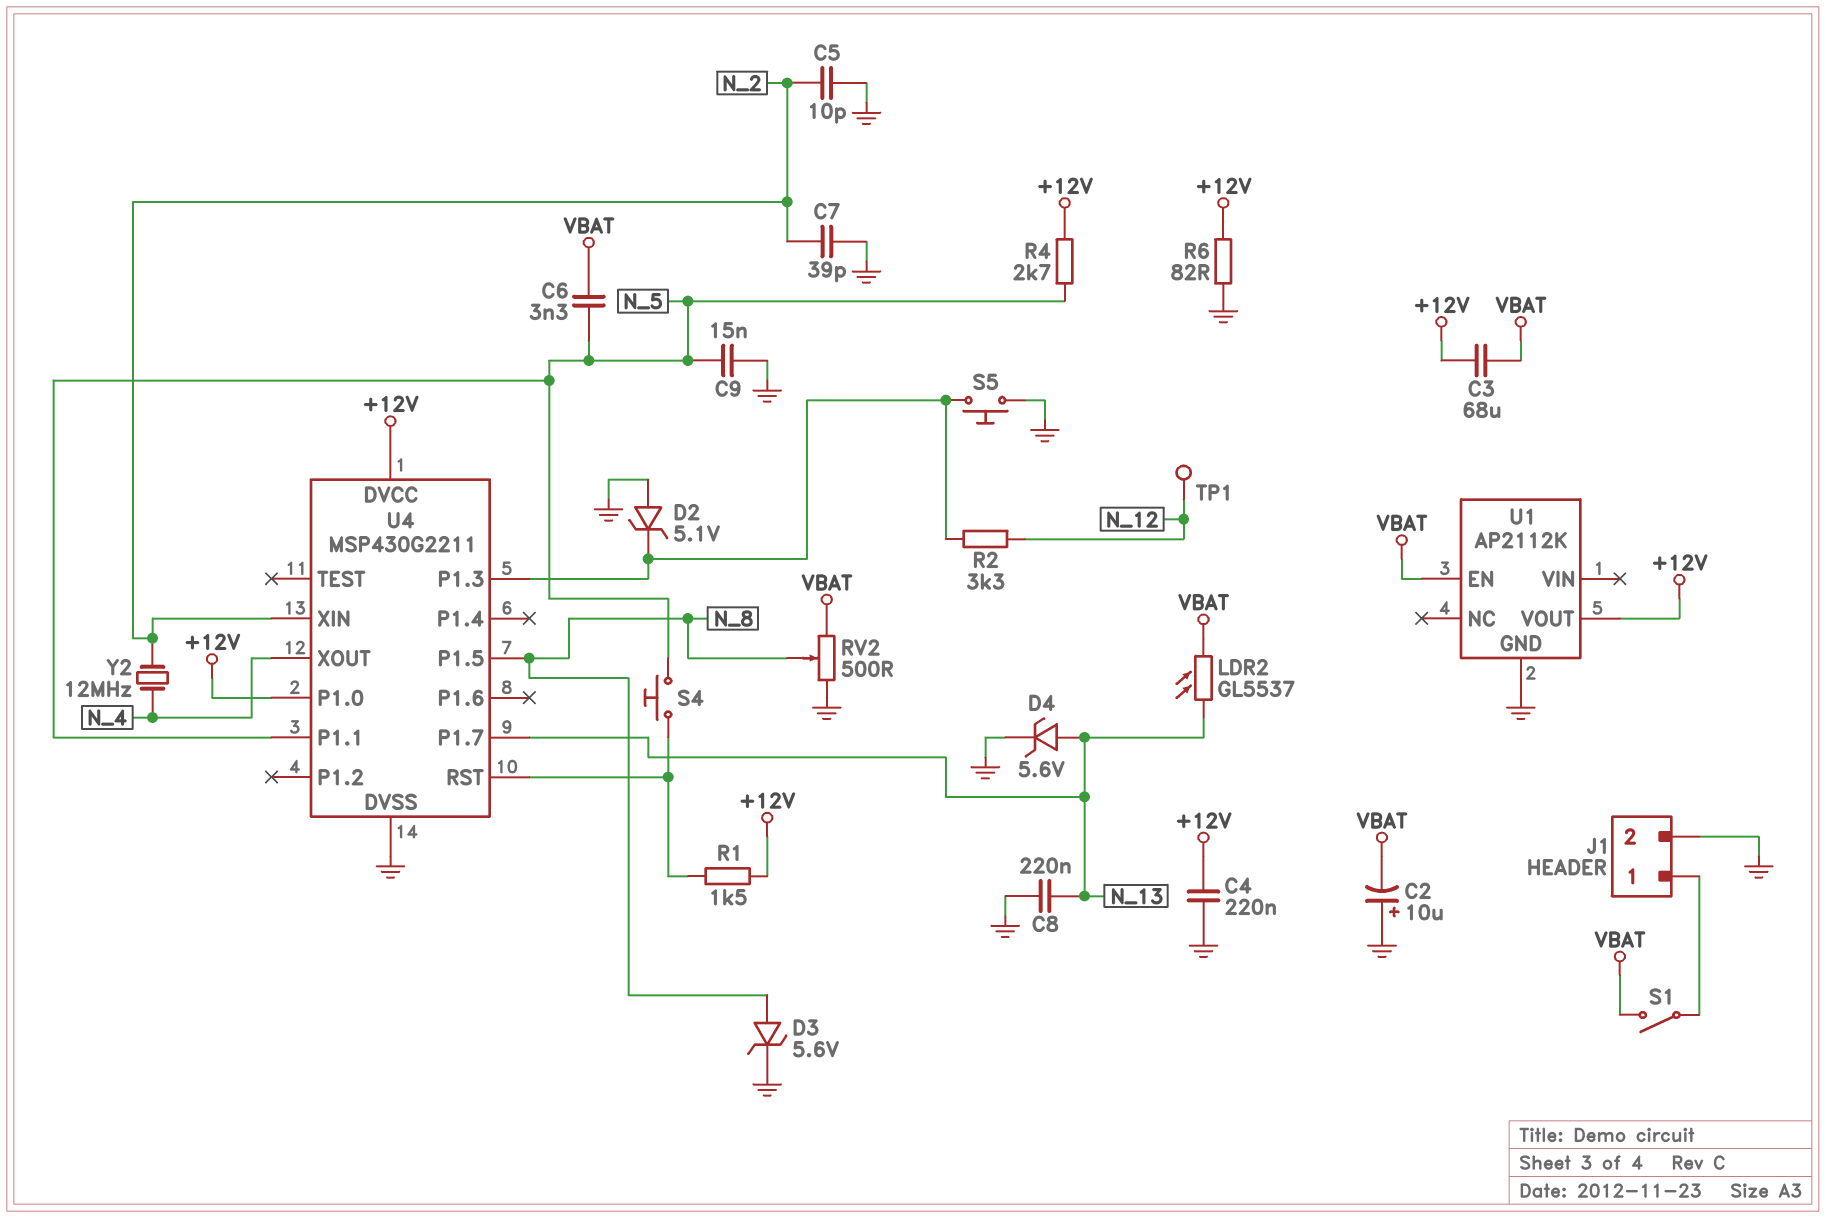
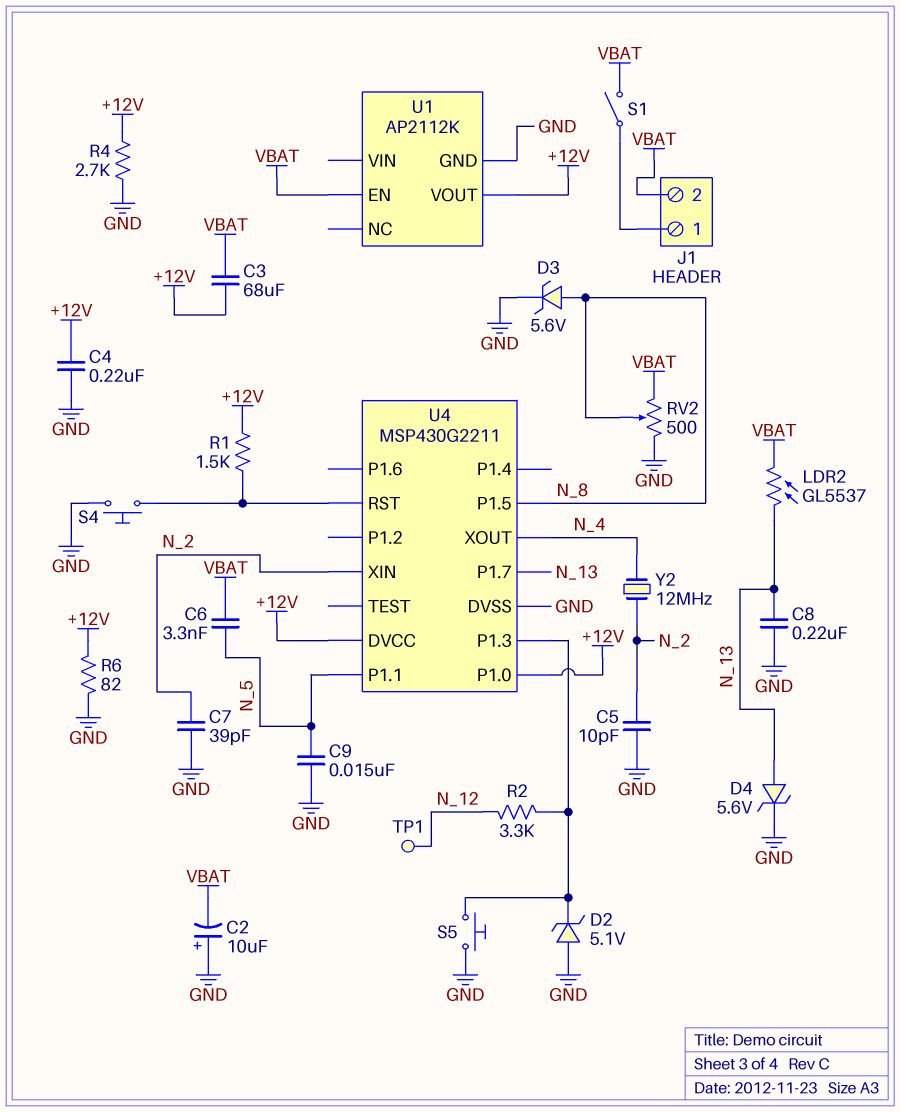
J1 pin 2: GND -> VBAT
R4: 2.7k (+12V, N_5) -> 2.7k (+12V, GND)
S4: button (N_5, U4/RST) -> button (GND, U4/RST)

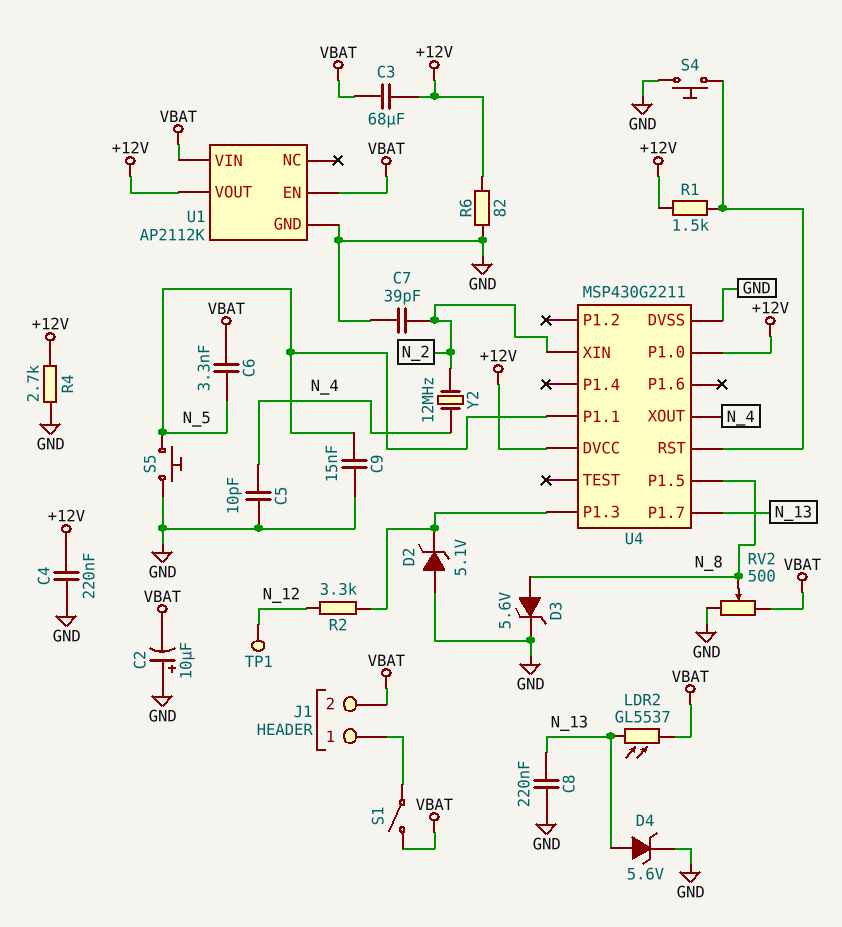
C5: 10pF (GND, N_2) -> 10pF (GND, N_4)
S5: button (GND, U4/P1.3) -> button (GND, N_5)
U1 pin VIN: none -> VBAT

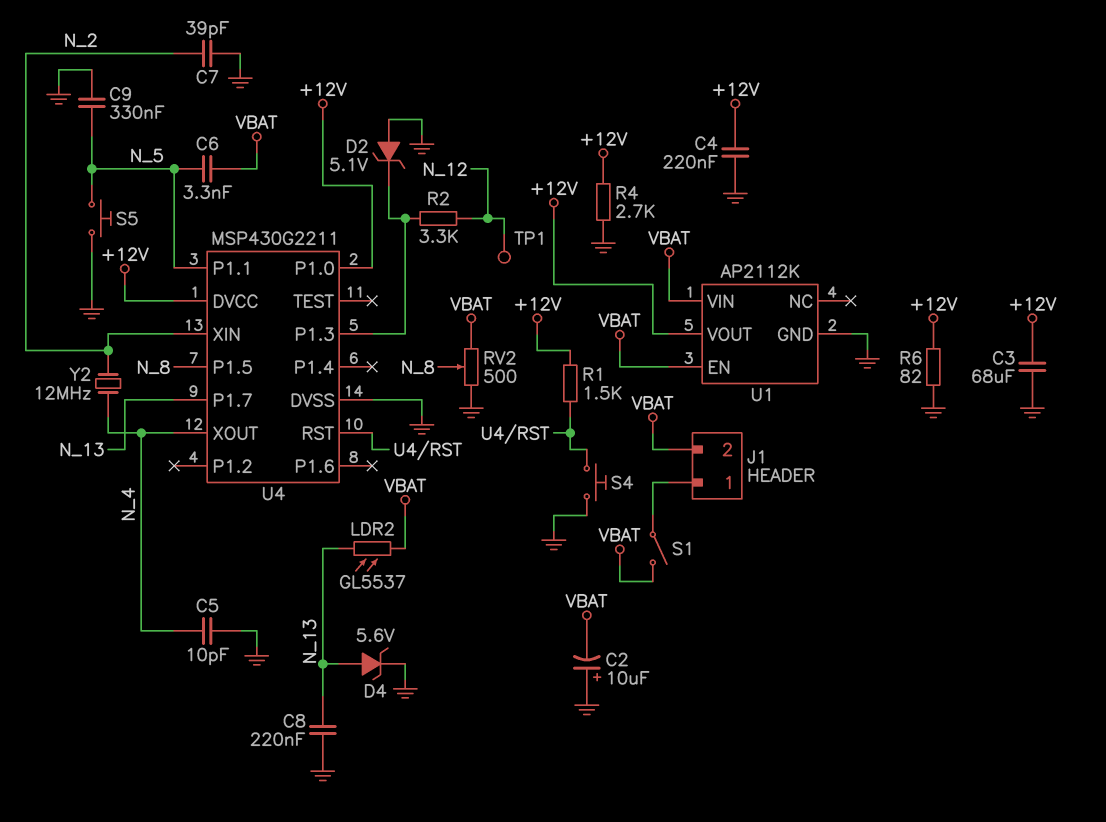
C3: 68uF (+12V, VBAT) -> 68uF (+12V, GND)
C9: 15nF (GND, N_5) -> 330nF (GND, N_5)
D3: zener 5.6V (A N_8, K GND) -> none

